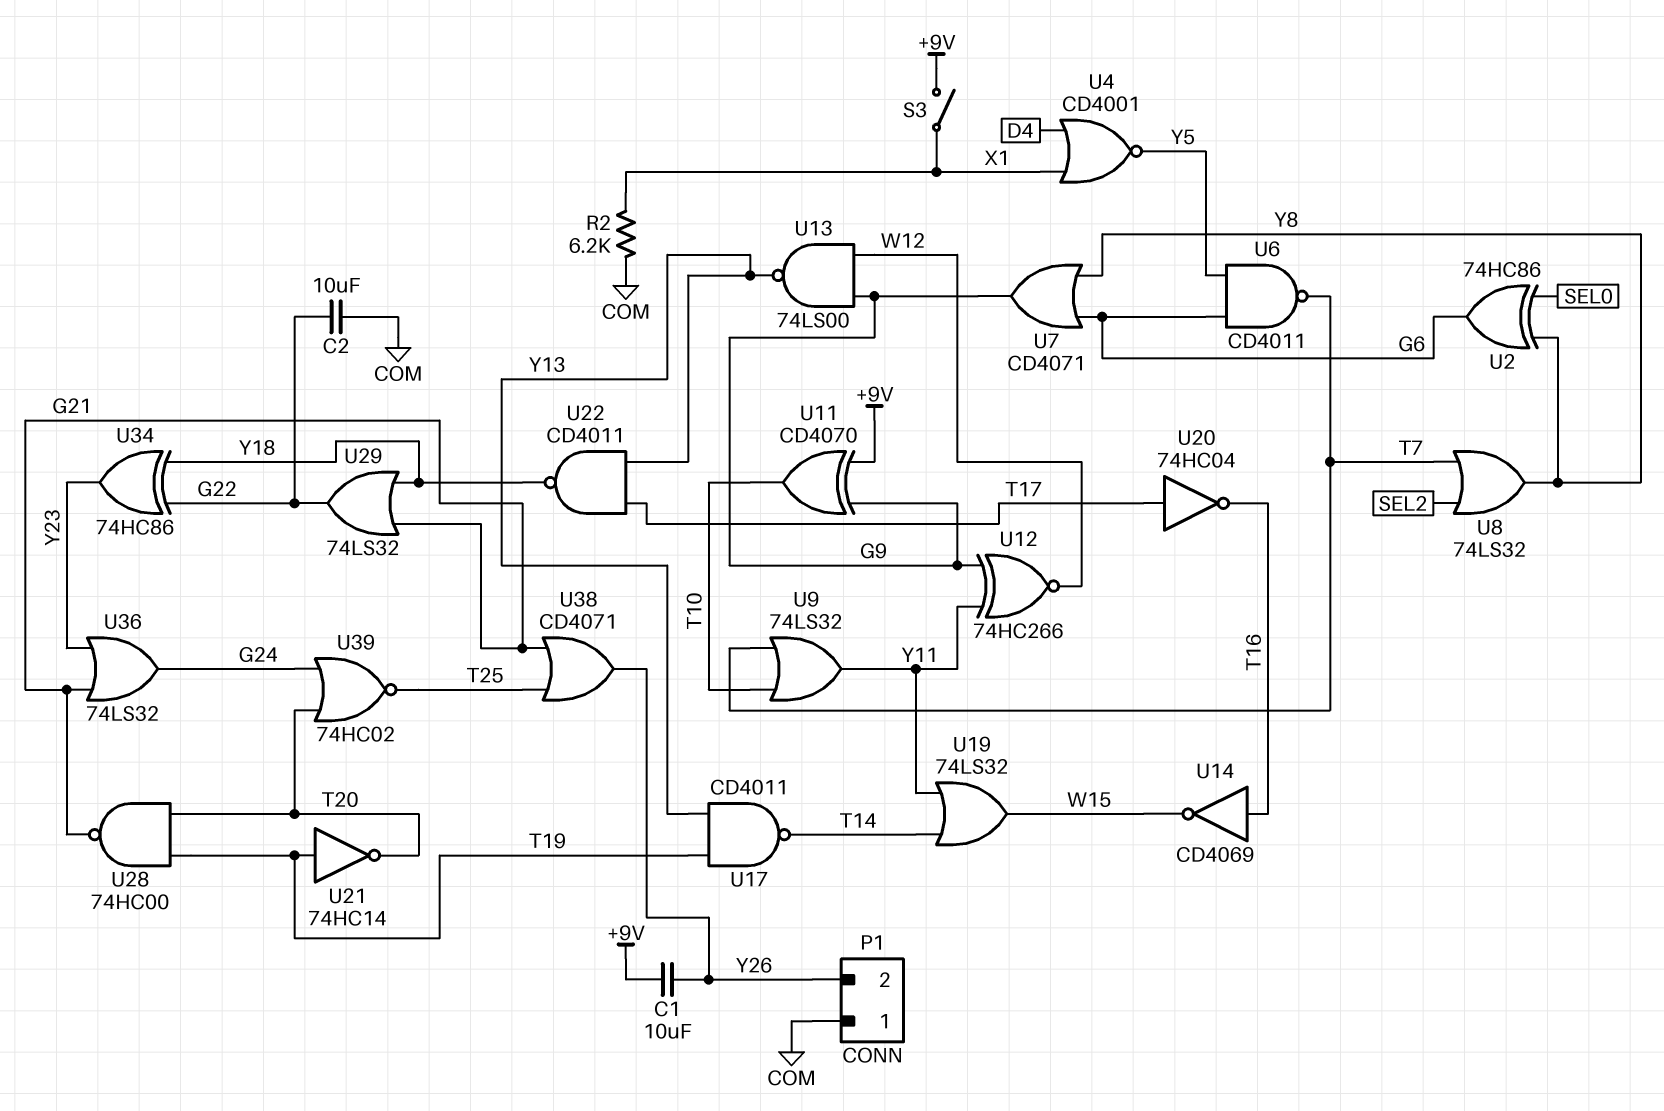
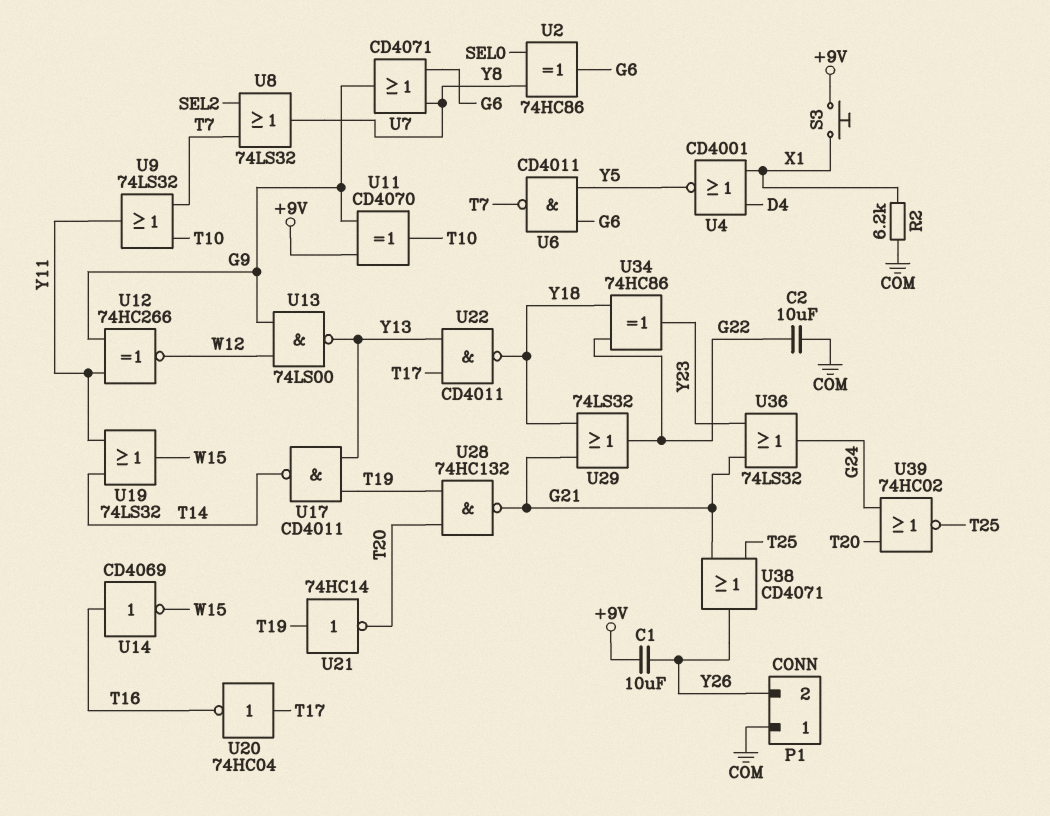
S3: switch (+9V, X1) -> button (+9V, X1)
U28: NAND 74HC00 (in T19, in T20, out G21) -> NAND 74HC132 (in T19, in T20, out G21)

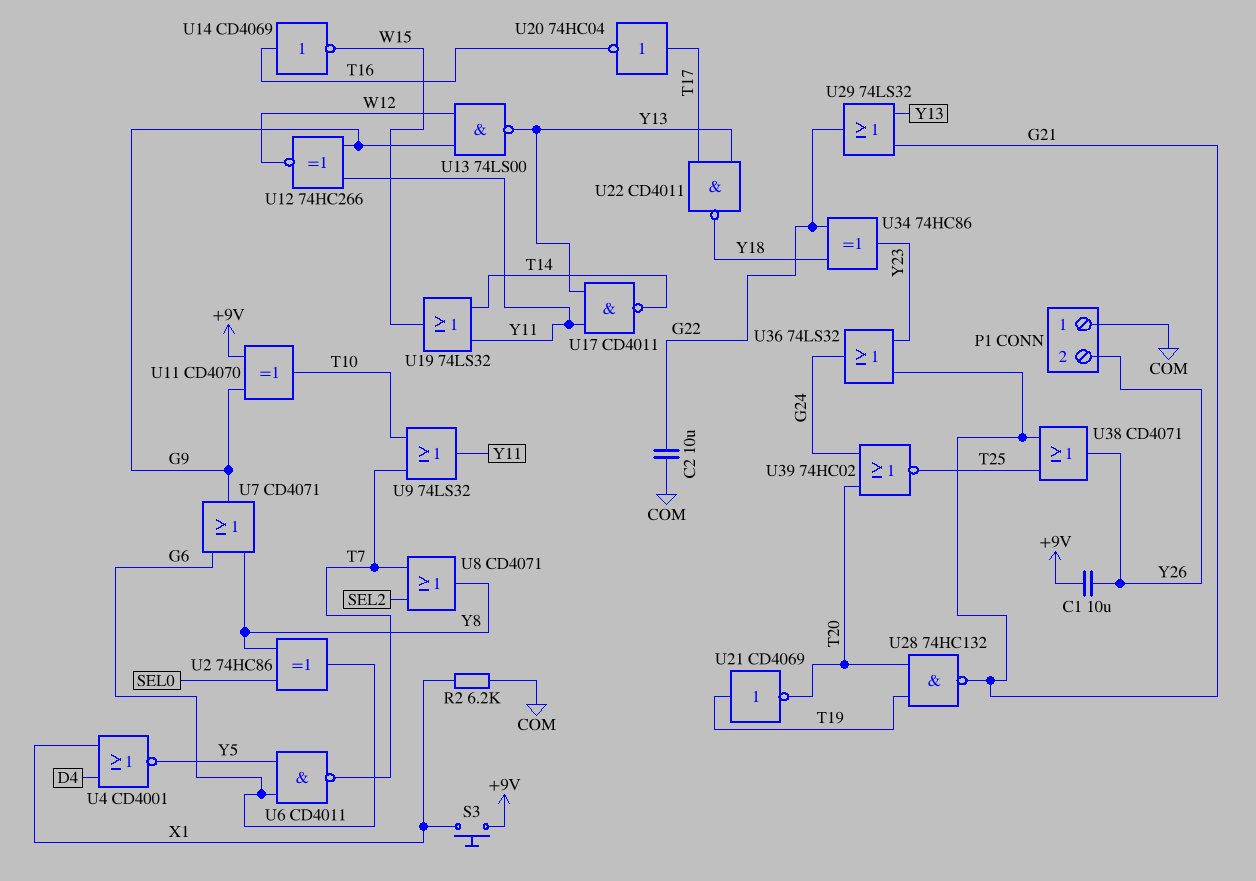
U8: OR 74LS32 (in SEL2, in T7, out Y8) -> OR CD4071 (in SEL2, in T7, out Y8)
U17: NAND CD4011 (in T19, in Y13, out T14) -> NAND CD4011 (in Y11, in Y13, out T14)
U21: NOT 74HC14 (in T19, out T20) -> NOT CD4069 (in T19, out T20)
U29: OR 74LS32 (in G21, in Y18, out G22) -> OR 74LS32 (in G21, in Y13, out G22)

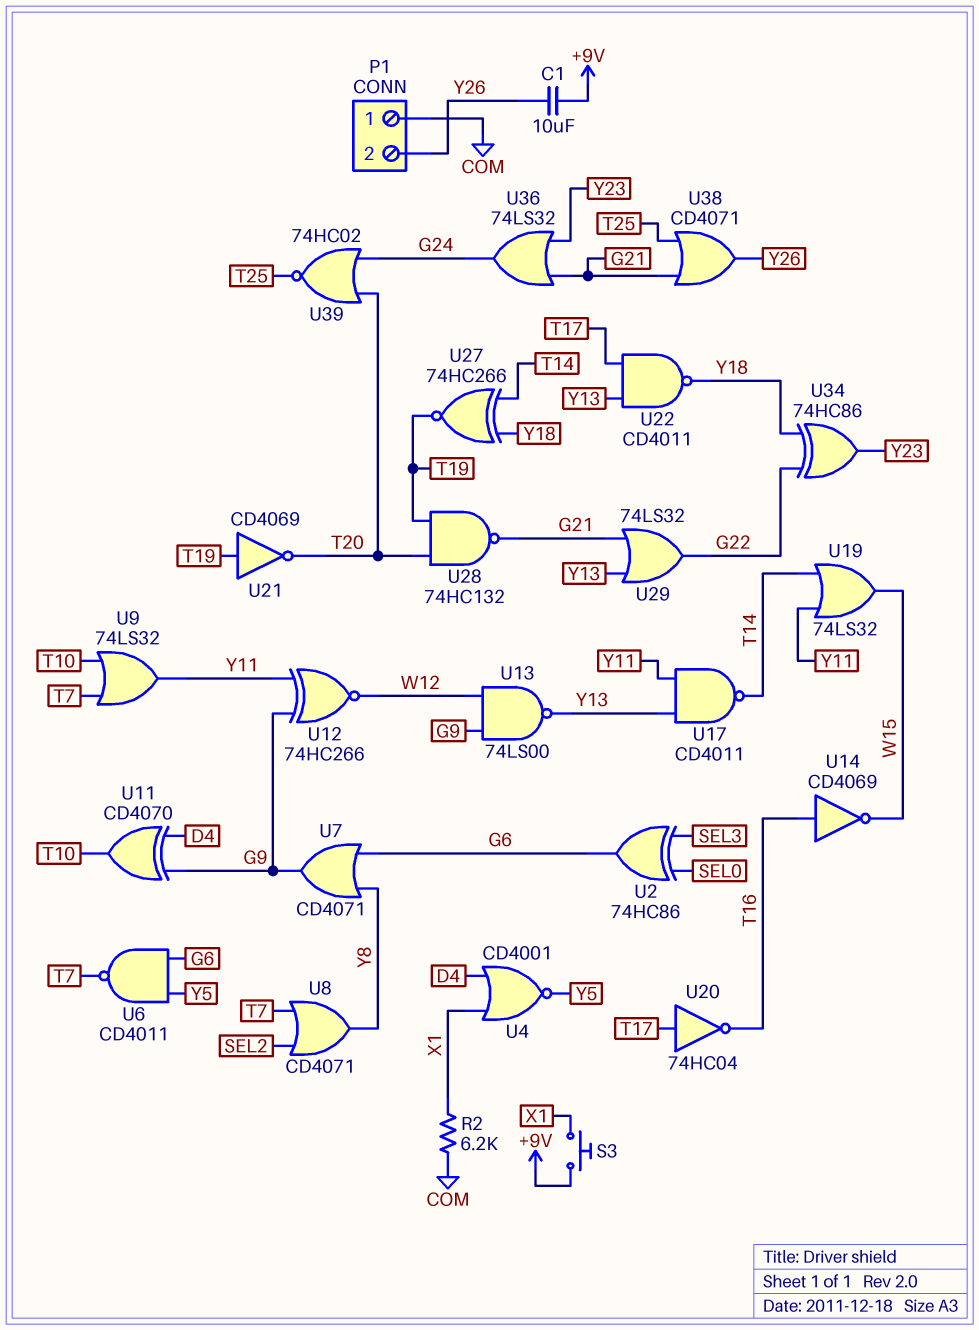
C2: 10uF (COM, G22) -> none
U2: XOR 74HC86 (in SEL0, in Y8, out G6) -> XOR 74HC86 (in SEL0, in SEL3, out G6)
U11: XOR CD4070 (in +9V, in G9, out T10) -> XOR CD4070 (in D4, in G9, out T10)
U27: none -> XNOR 74HC266 (in T14, in Y18, out T19)

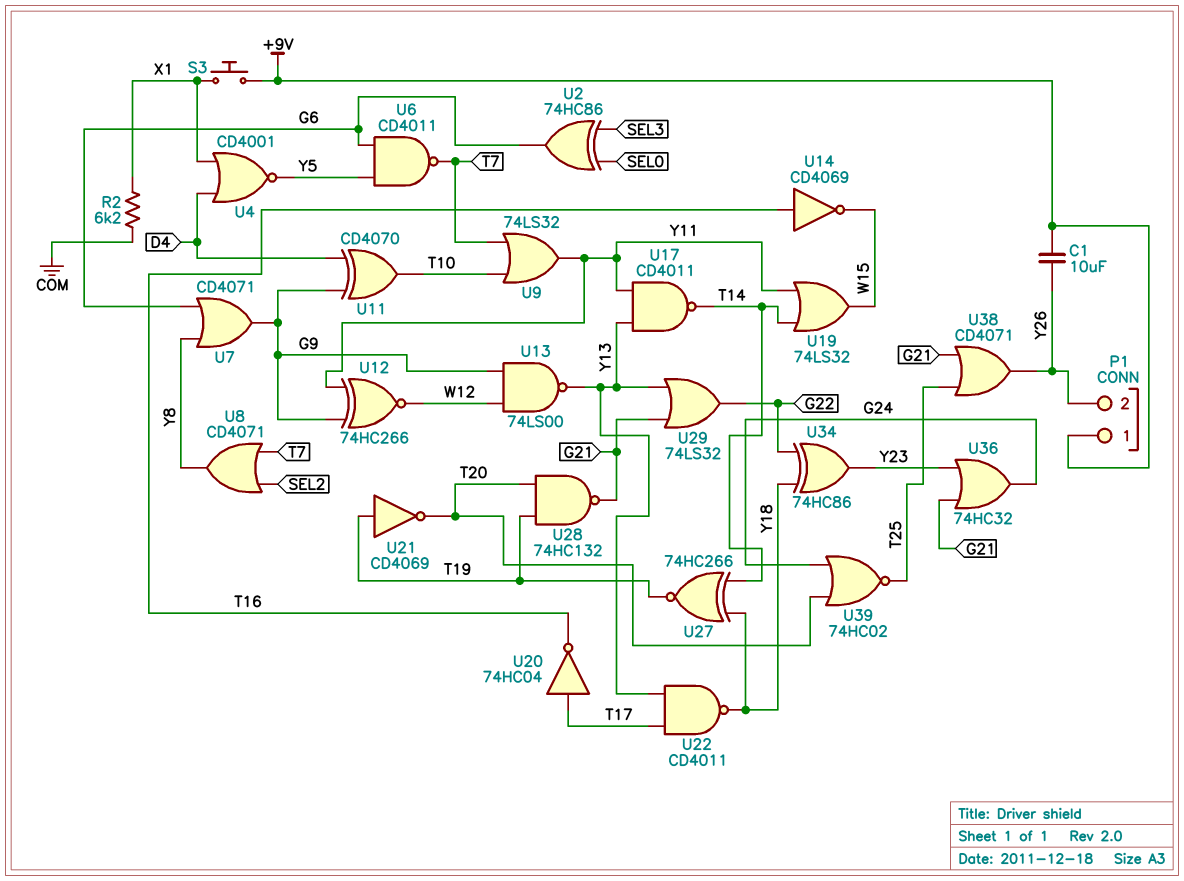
P1 pin 1: COM -> +9V
U36: OR 74LS32 (in G21, in Y23, out G24) -> OR 74HC32 (in G21, in Y23, out G24)

